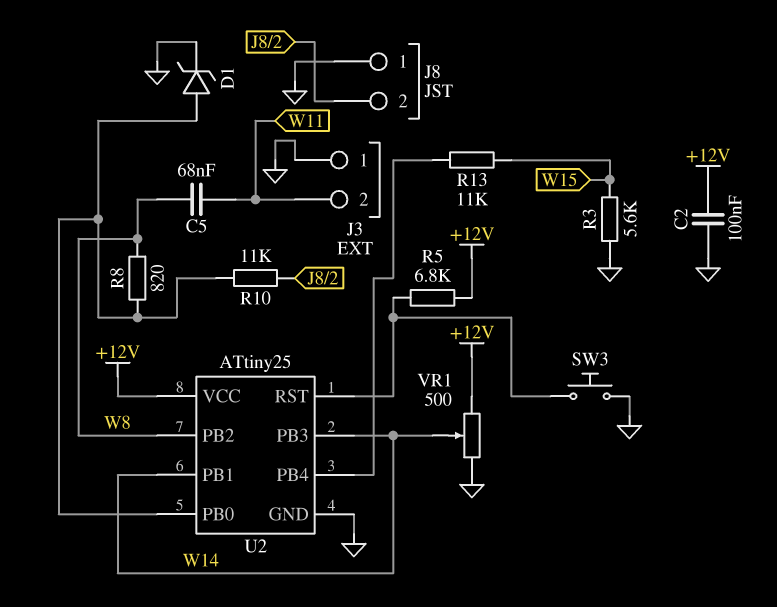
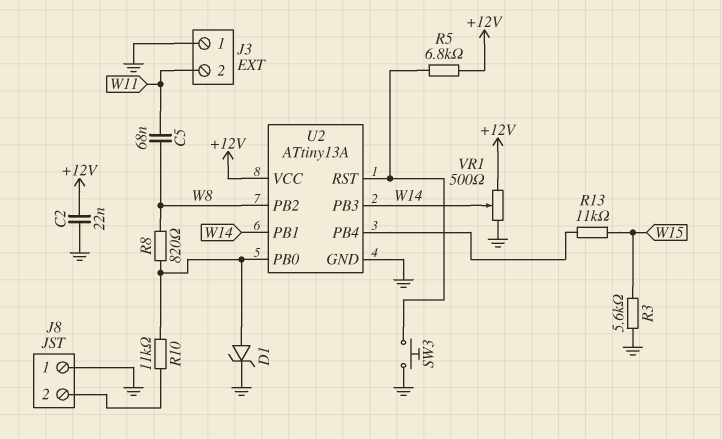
C2: 100nF (+12V, GND) -> 22nF (+12V, GND)
U2: ATtiny25 -> ATtiny13A

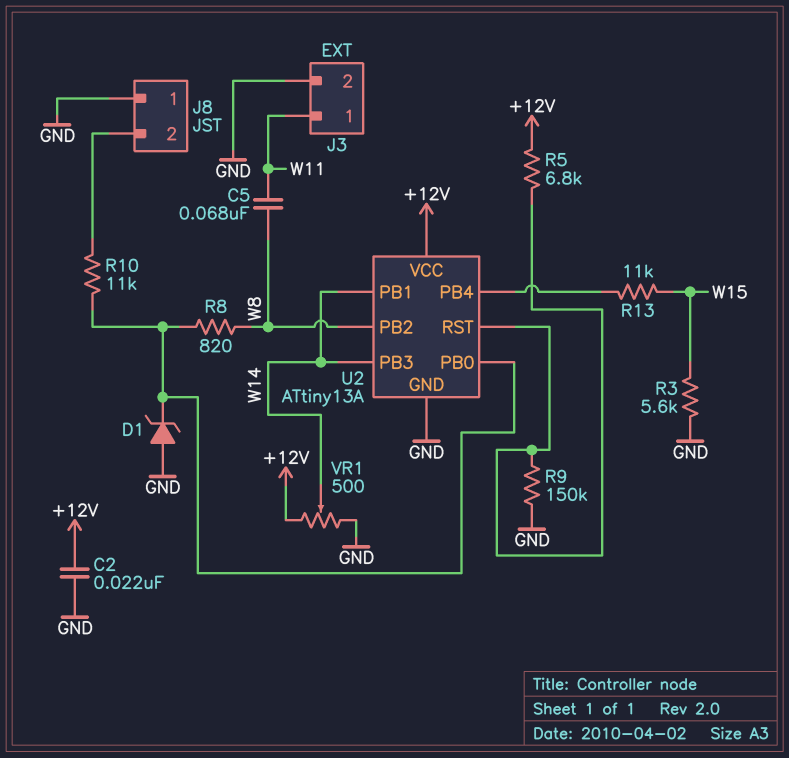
D1: zener (A U2/PB0, K GND) -> zener (A GND, K U2/PB0)
J3 pin 1: GND -> W11
J3 pin 2: W11 -> GND
R9: none -> 150k (GND, U2/RST)
SW3: button (GND, U2/RST) -> none

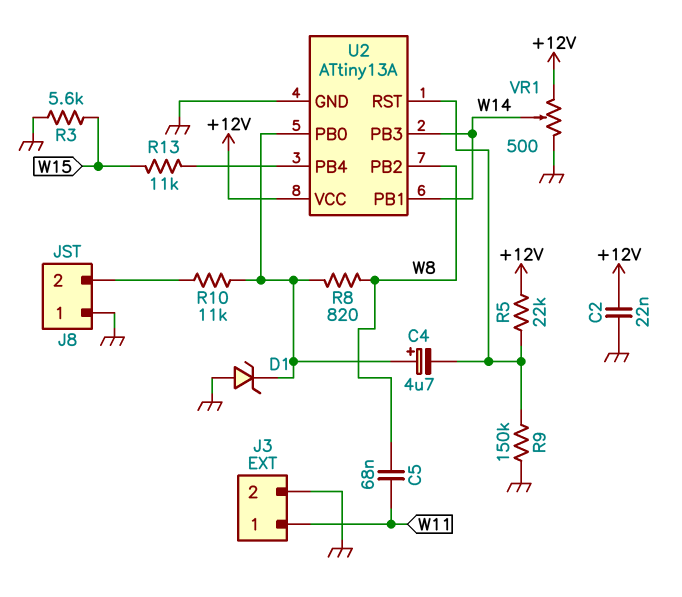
C4: none -> 4.7uF (plus U2/PB0, minus U2/RST)
R5: 6.8k (+12V, U2/RST) -> 22k (+12V, U2/RST)

